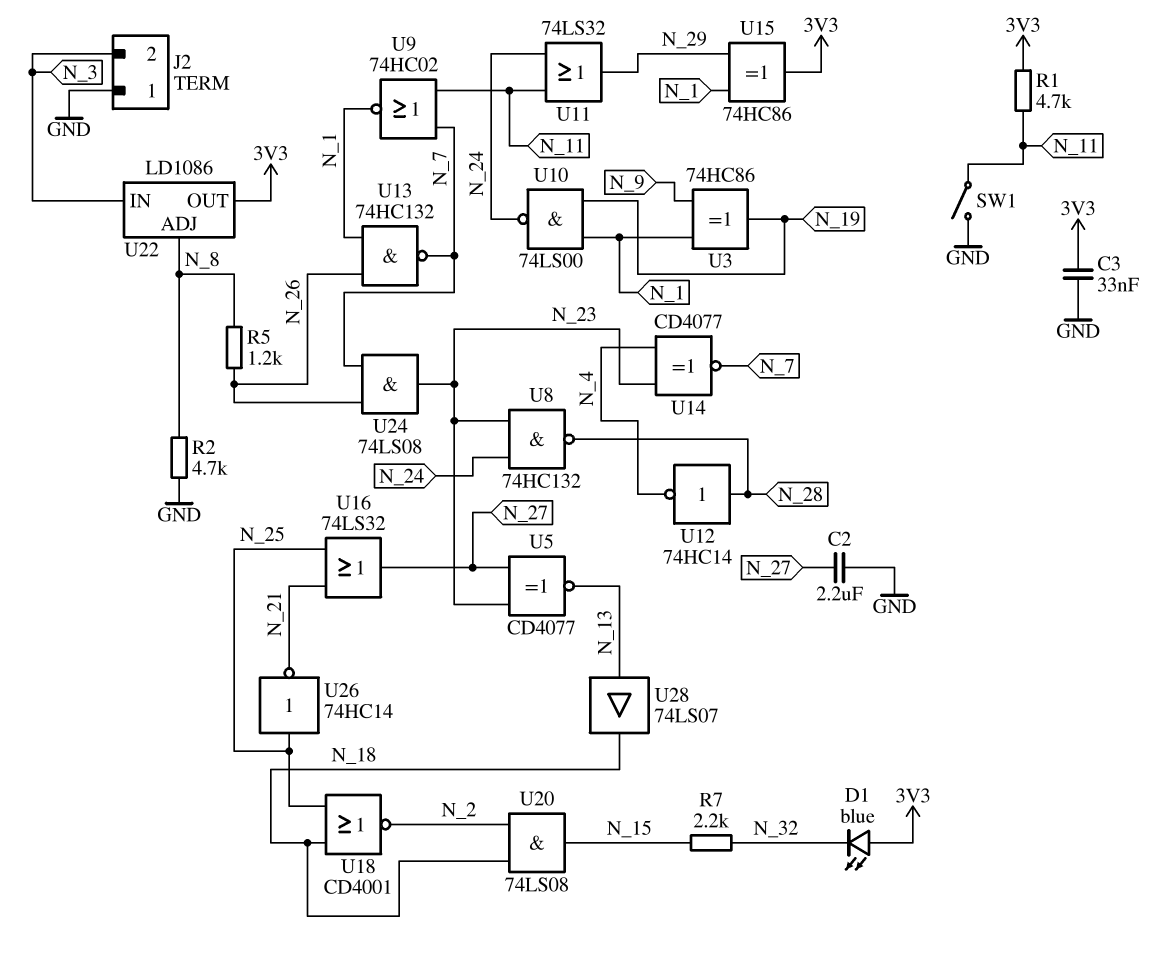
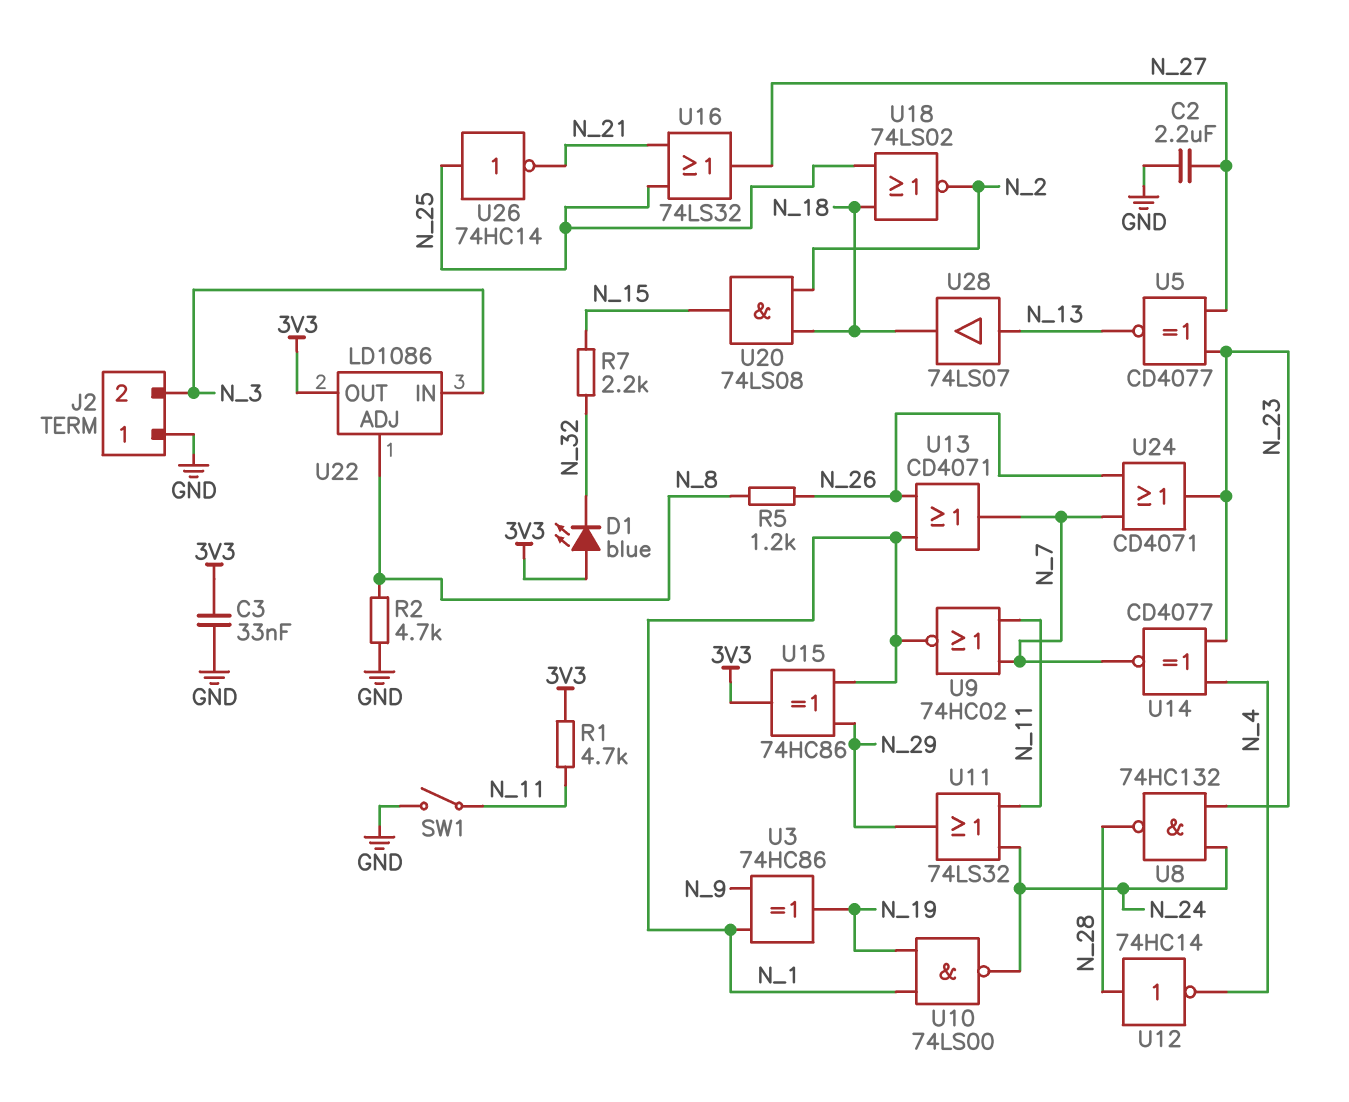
U13: NAND 74HC132 (in N_1, in N_26, out N_7) -> OR CD4071 (in N_1, in N_26, out N_7)
U18: NOR CD4001 (in N_18, in N_25, out N_2) -> NOR 74LS02 (in N_18, in N_25, out N_2)
U24: AND 74LS08 (in N_7, in N_26, out N_23) -> OR CD4071 (in N_7, in N_26, out N_23)

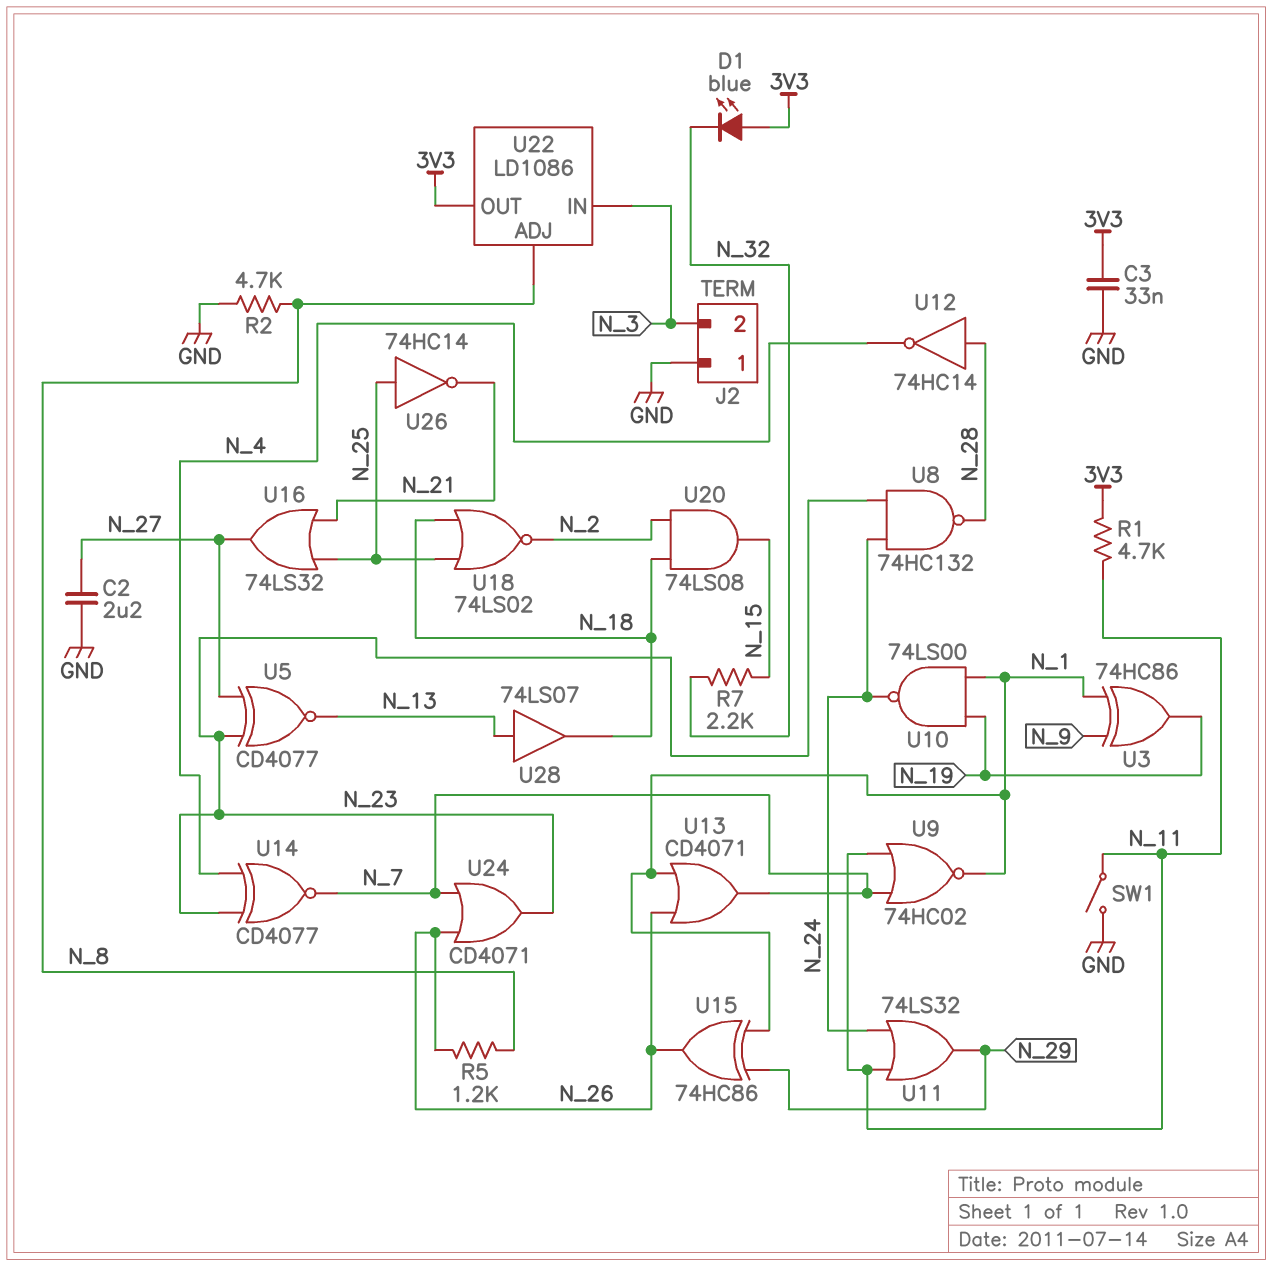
U15: XOR 74HC86 (in N_1, in N_29, out 3V3) -> XOR 74HC86 (in N_1, in N_29, out N_26)

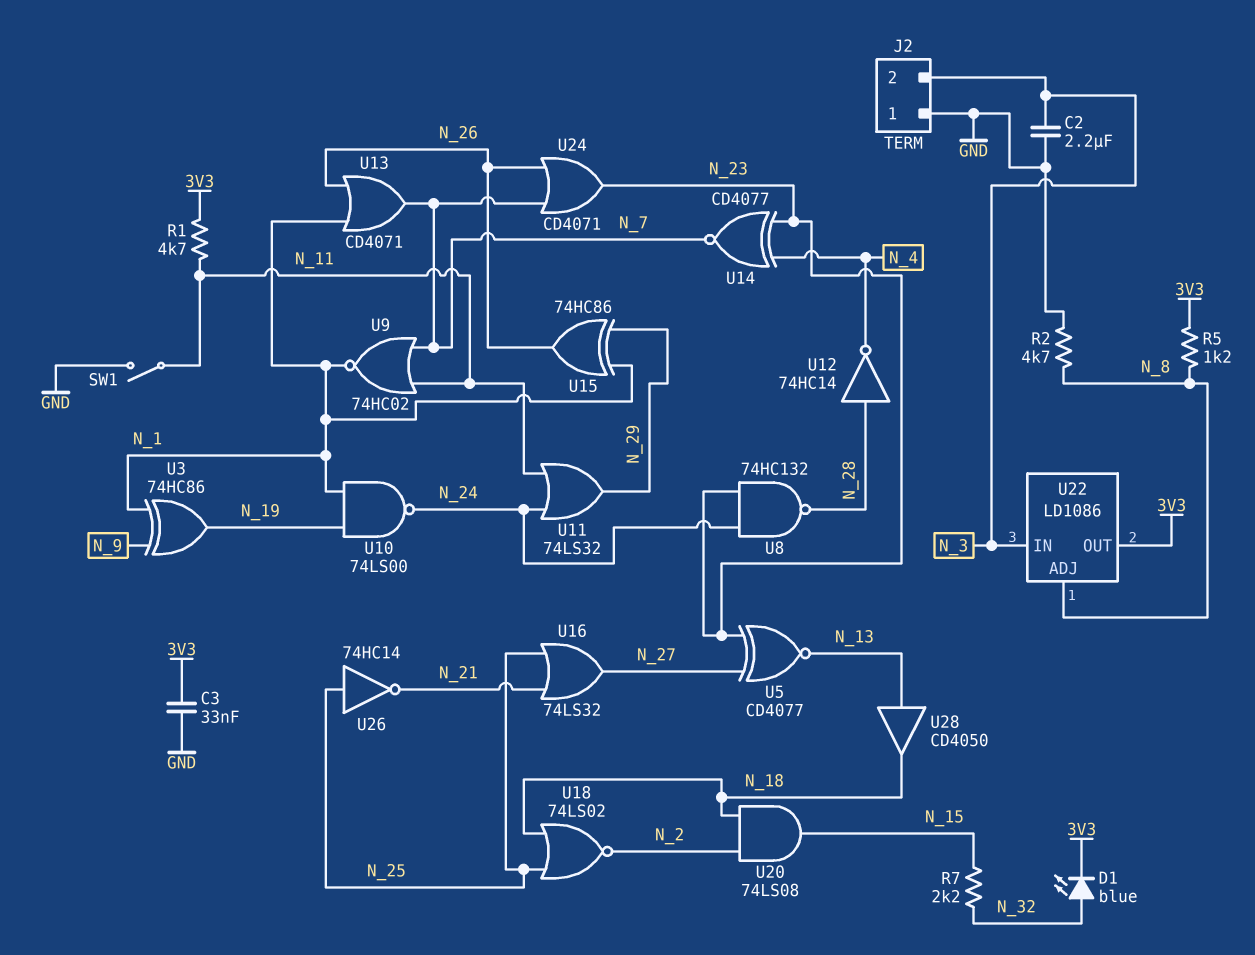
C2: 2.2uF (GND, N_27) -> 2.2uF (GND, N_3)
D1: LED blue (A 3V3, K N_32) -> LED blue (A N_32, K 3V3)
R5: 1.2k (N_8, N_26) -> 1.2k (3V3, N_8)
U28: buffer 74LS07 (in N_13, out N_18) -> buffer CD4050 (in N_13, out N_18)

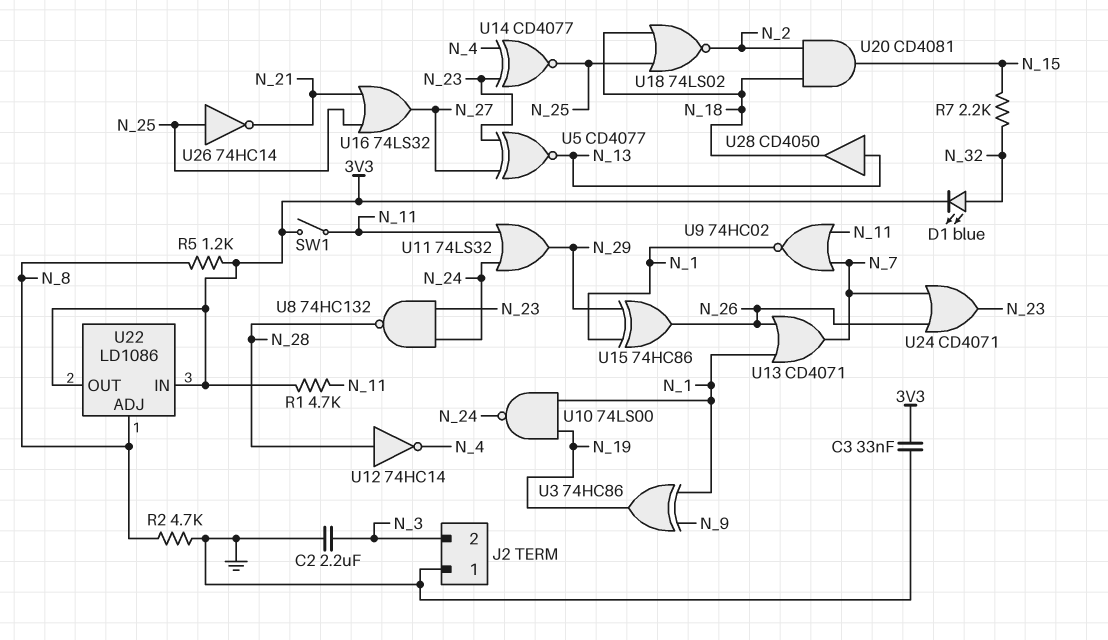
SW1: switch (GND, N_11) -> switch (3V3, N_11)
U14: XNOR CD4077 (in N_4, in N_23, out N_7) -> XNOR CD4077 (in N_4, in N_23, out N_25)
U20: AND 74LS08 (in N_2, in N_18, out N_15) -> AND CD4081 (in N_2, in N_18, out N_15)
U22 pin IN: N_3 -> 3V3

